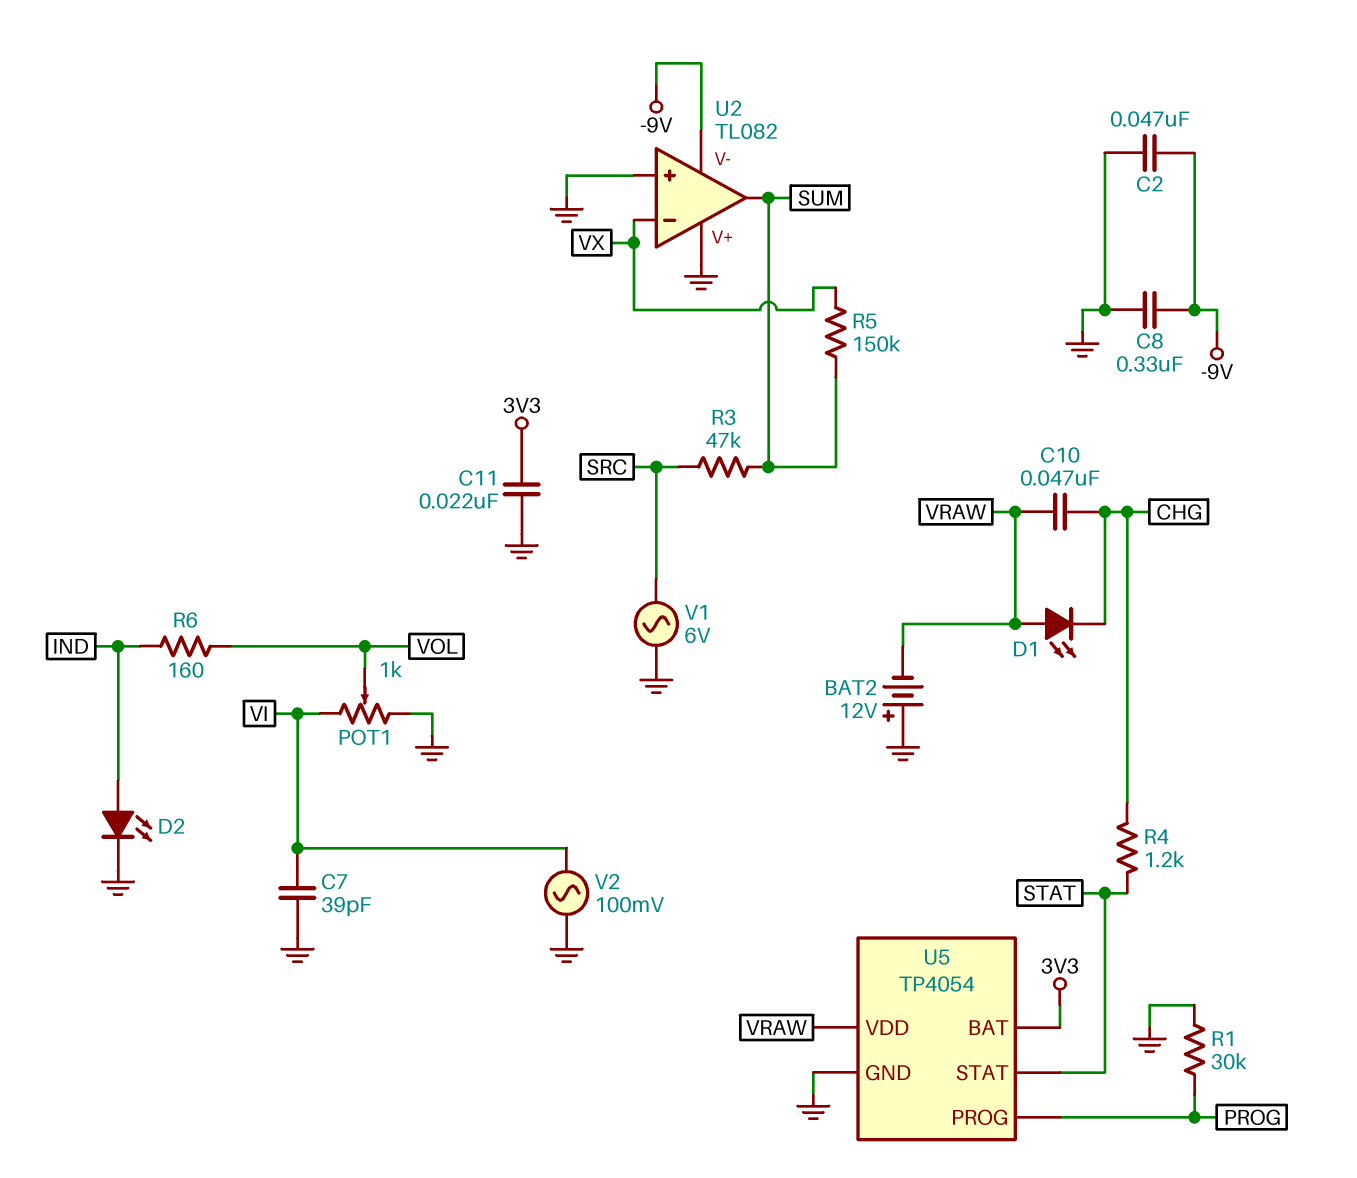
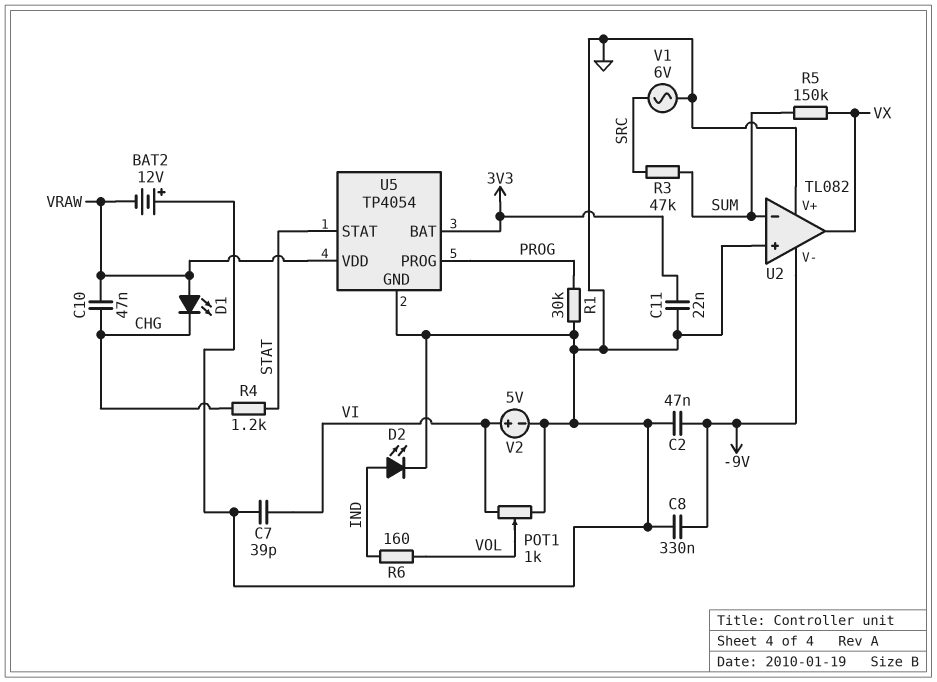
U2 pin in-: VX -> SUM
U2 pin out: SUM -> VX
V2: AC 100mV (GND, VI) -> 5V (plus VI, minus GND)

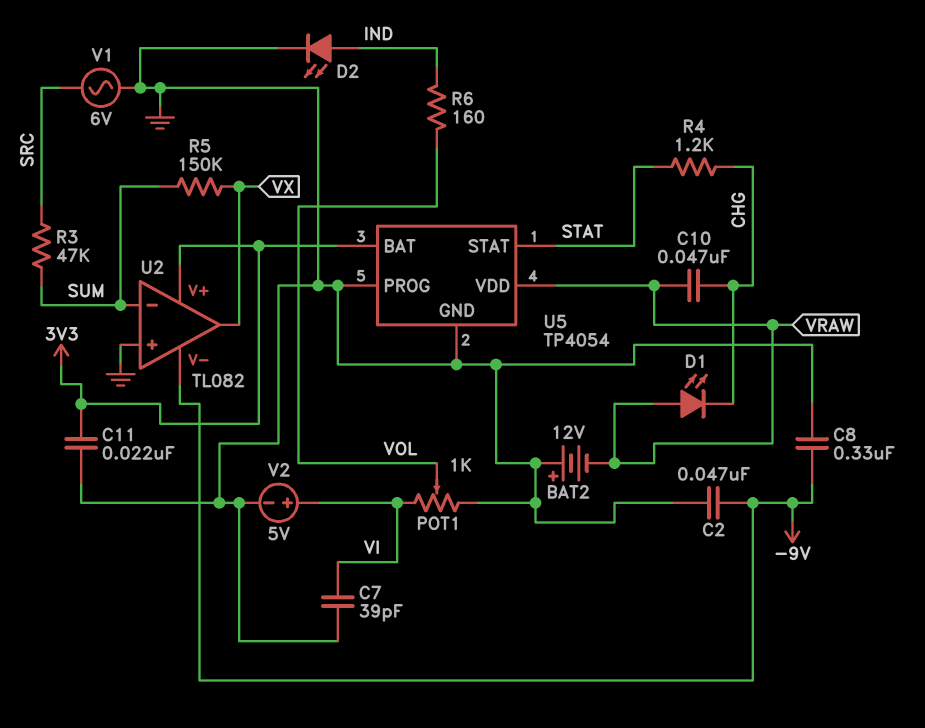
R1: 30k (GND, PROG) -> none
U2 pin V+: GND -> 3V3
U5 pin PROG: PROG -> GND

